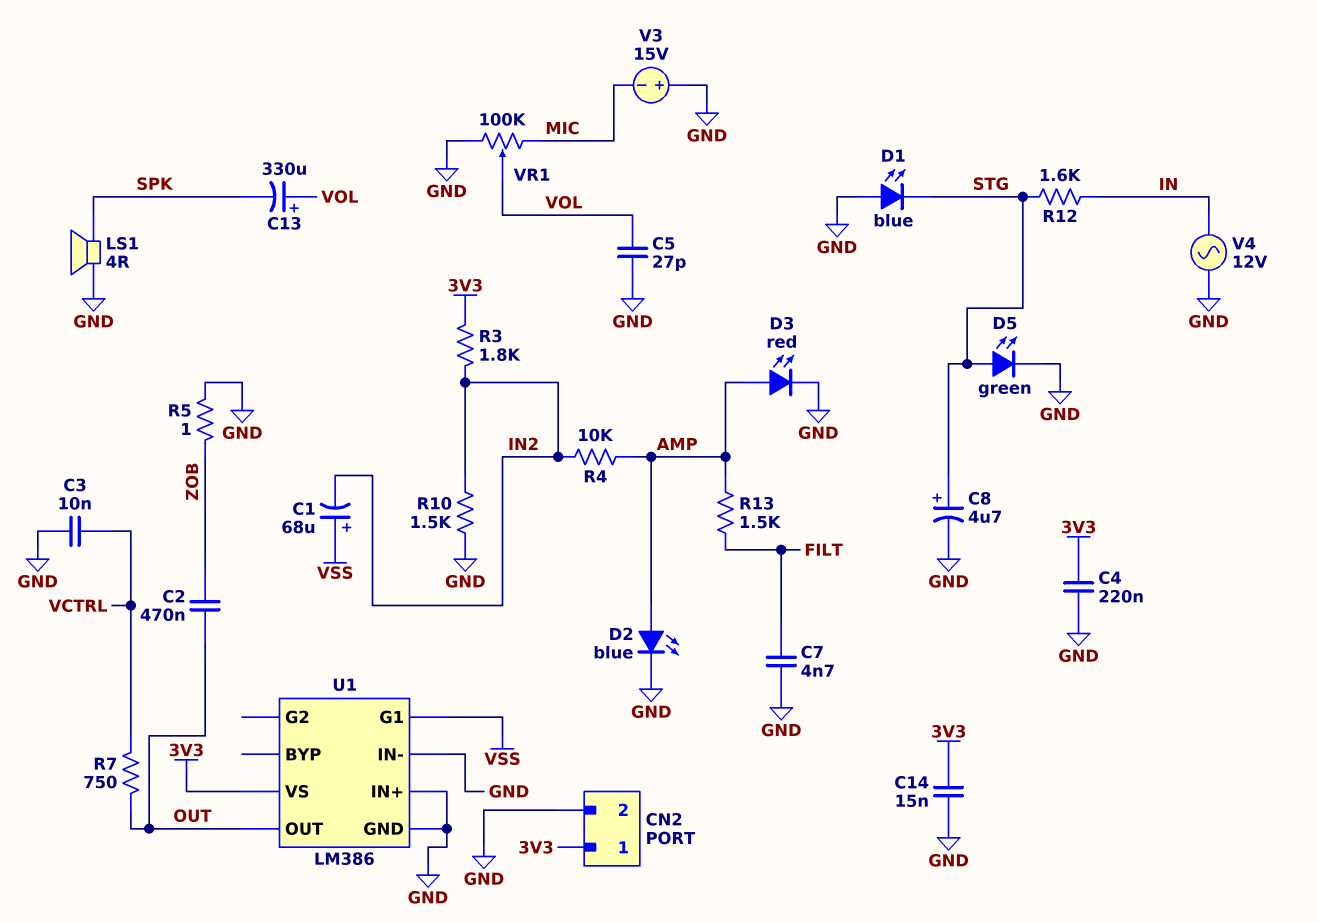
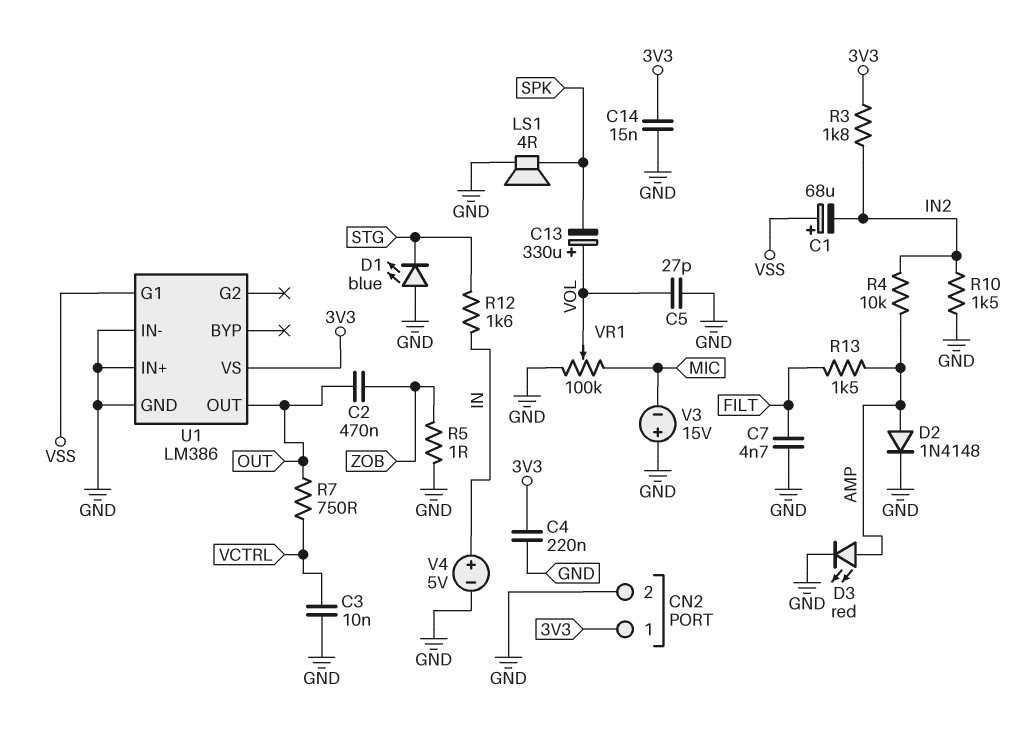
C8: 4.7uF (plus STG, minus GND) -> none
D2: LED blue (A AMP, K GND) -> diode 1N4148 (A AMP, K GND)
D5: LED green (A STG, K GND) -> none
V4: AC 12V (GND, IN) -> 5V (plus IN, minus GND)

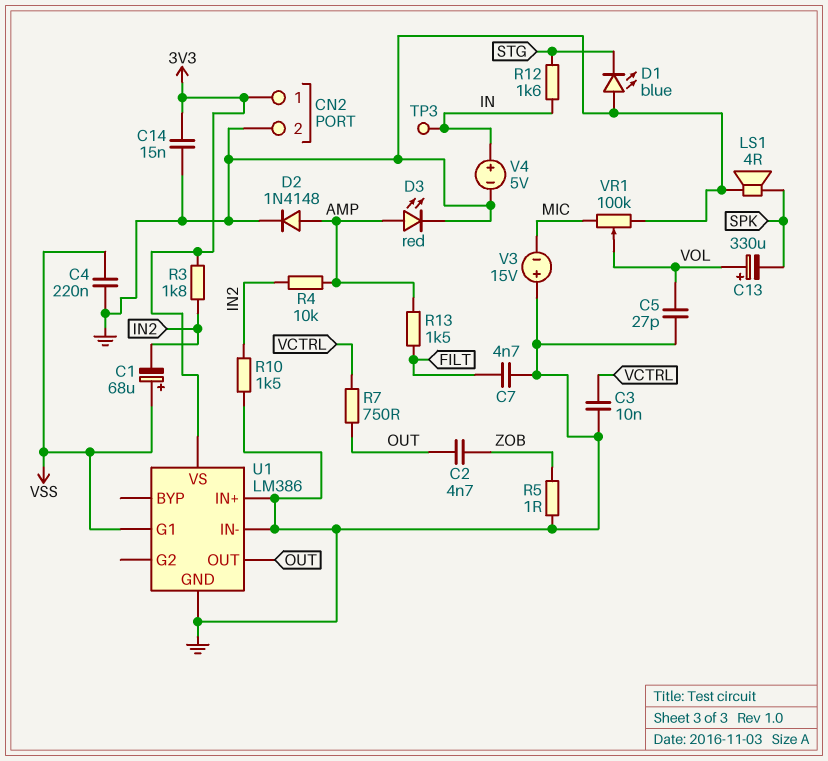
C2: 470nF (OUT, ZOB) -> 4.7nF (OUT, ZOB)
C4: 220nF (3V3, GND) -> 220nF (GND, VSS)
TP3: none -> test point (IN)

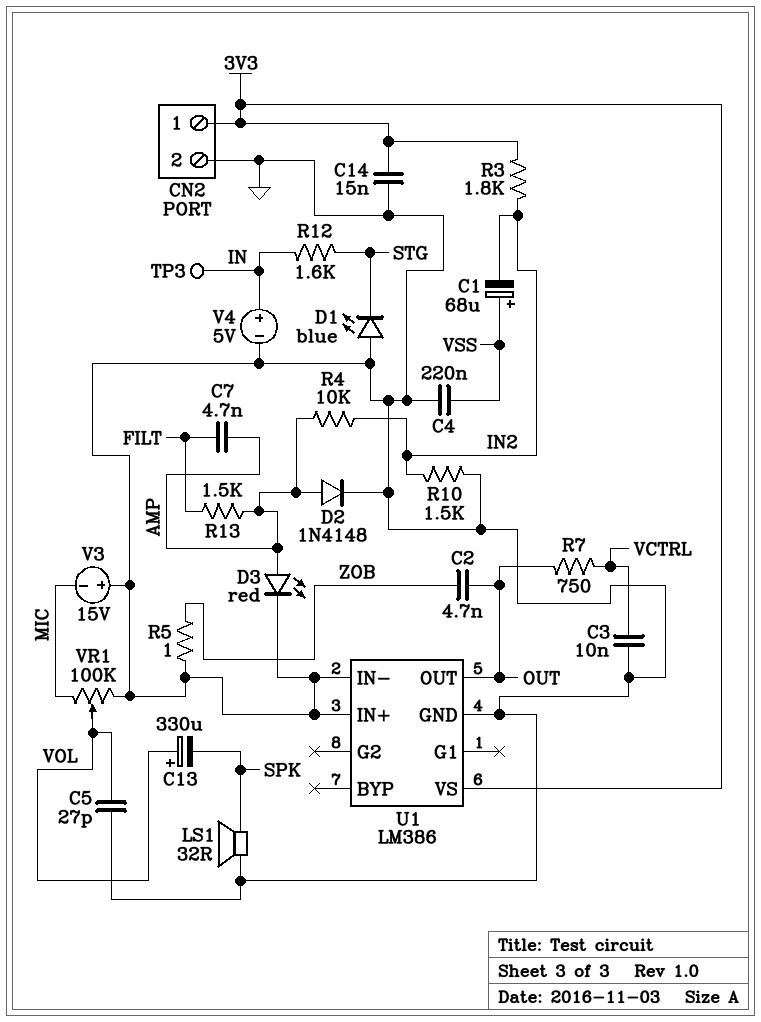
C7: 4.7nF (FILT, GND) -> 4.7nF (AMP, FILT)
LS1: speaker 4R (GND, SPK) -> speaker 32R (GND, SPK)
U1 pin G1: VSS -> none

